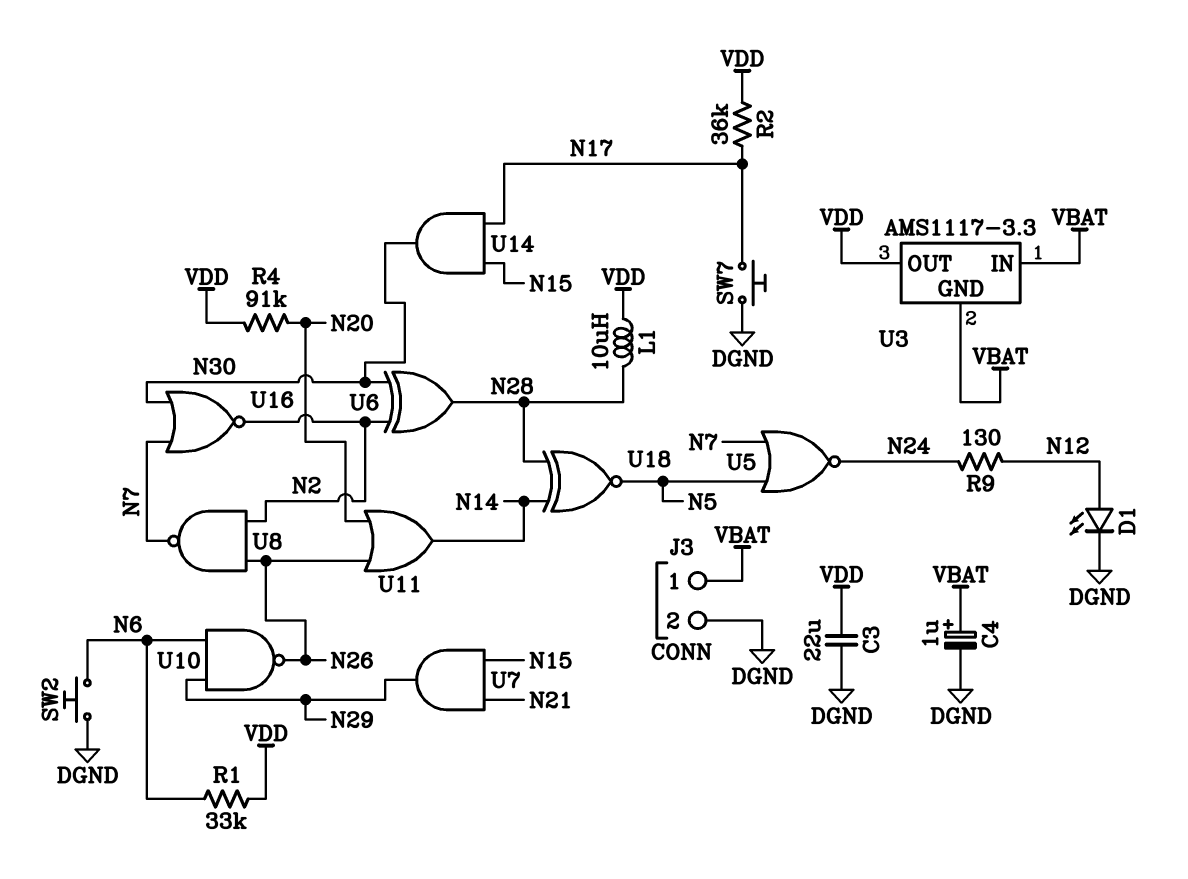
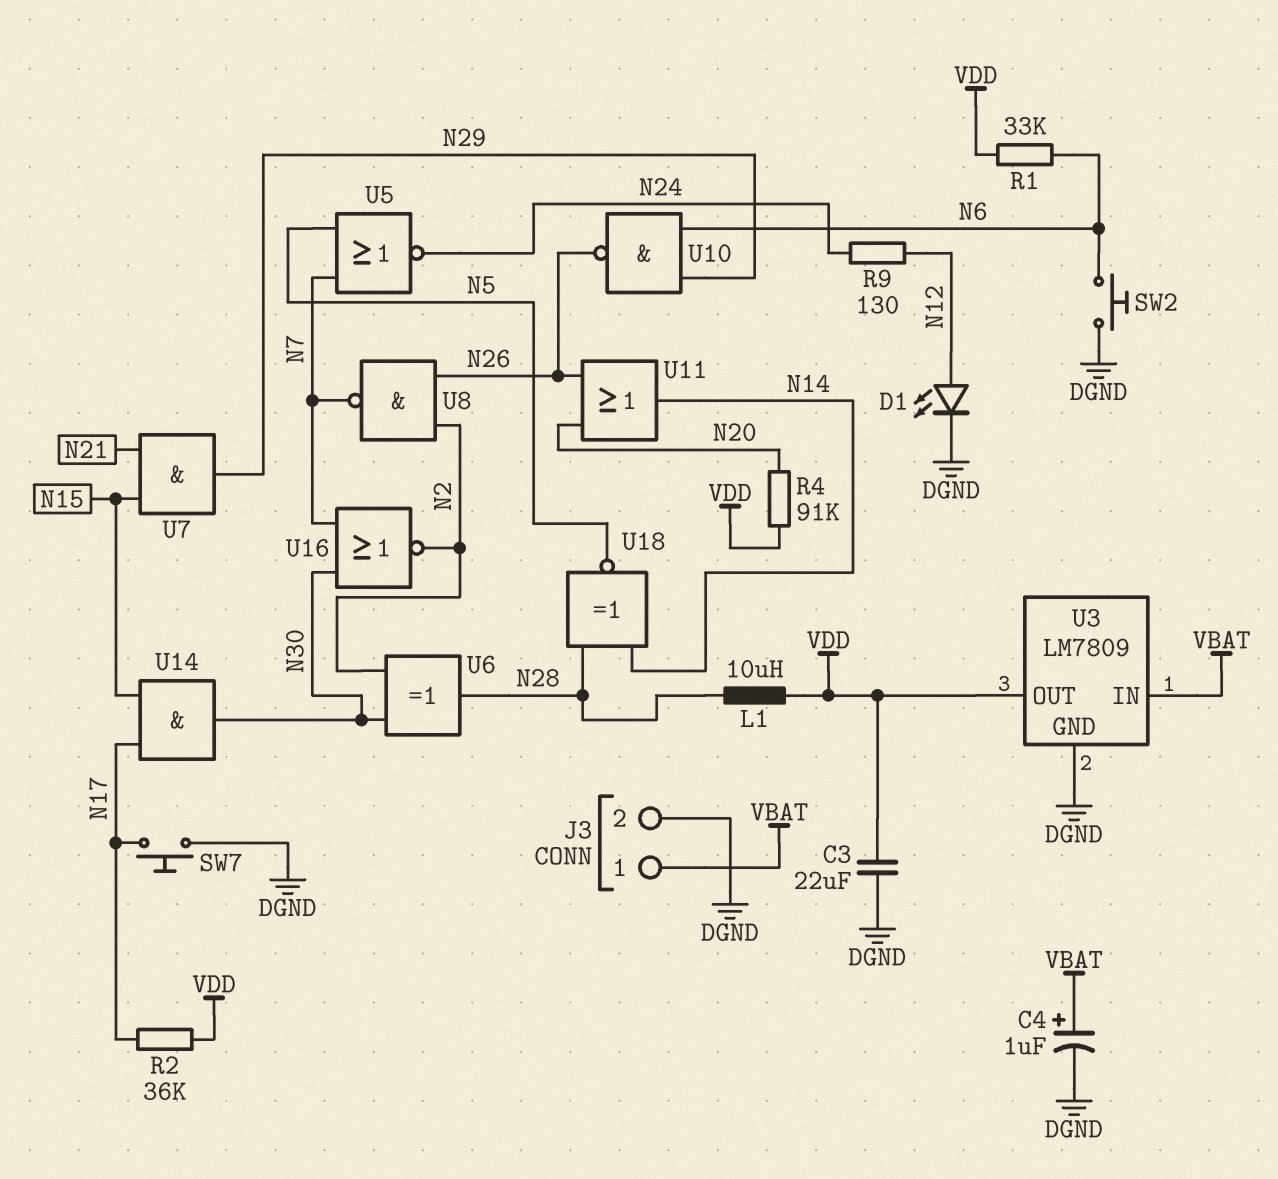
U3: AMS1117-3.3 -> LM7809
U3 pin GND: VBAT -> DGND

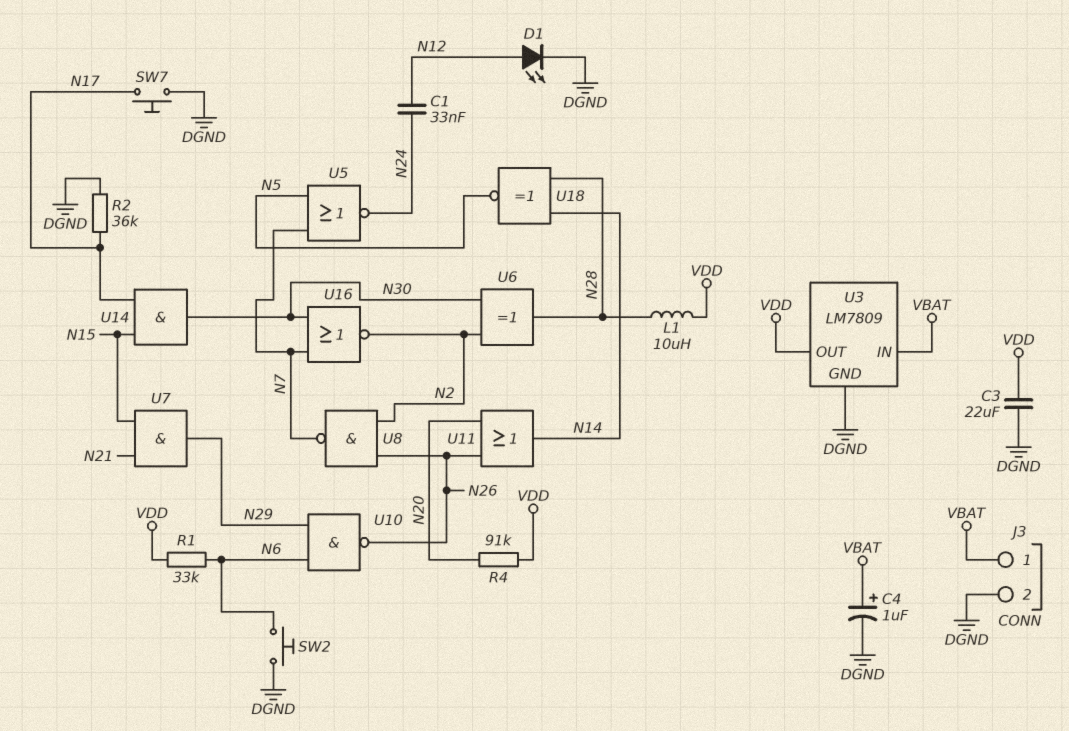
C1: none -> 33nF (N12, N24)
R2: 36k (N17, VDD) -> 36k (DGND, N17)
R9: 130 (N12, N24) -> none

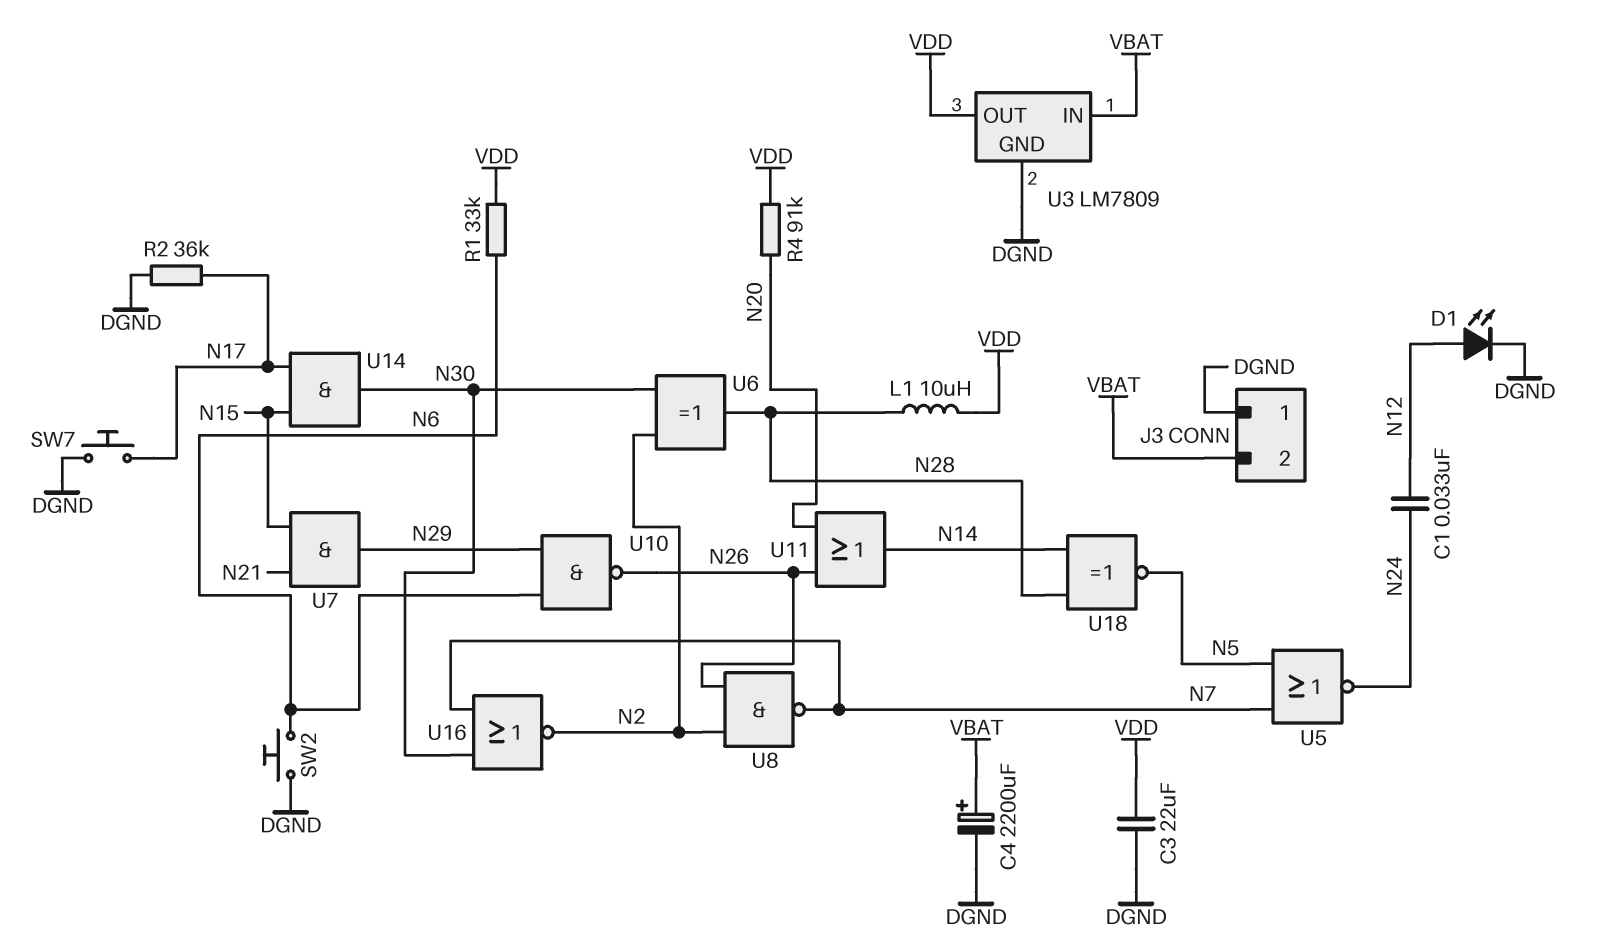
C4: 1uF (plus VBAT, minus DGND) -> 2200uF (plus VBAT, minus DGND)
J3 pin 1: VBAT -> DGND
J3 pin 2: DGND -> VBAT

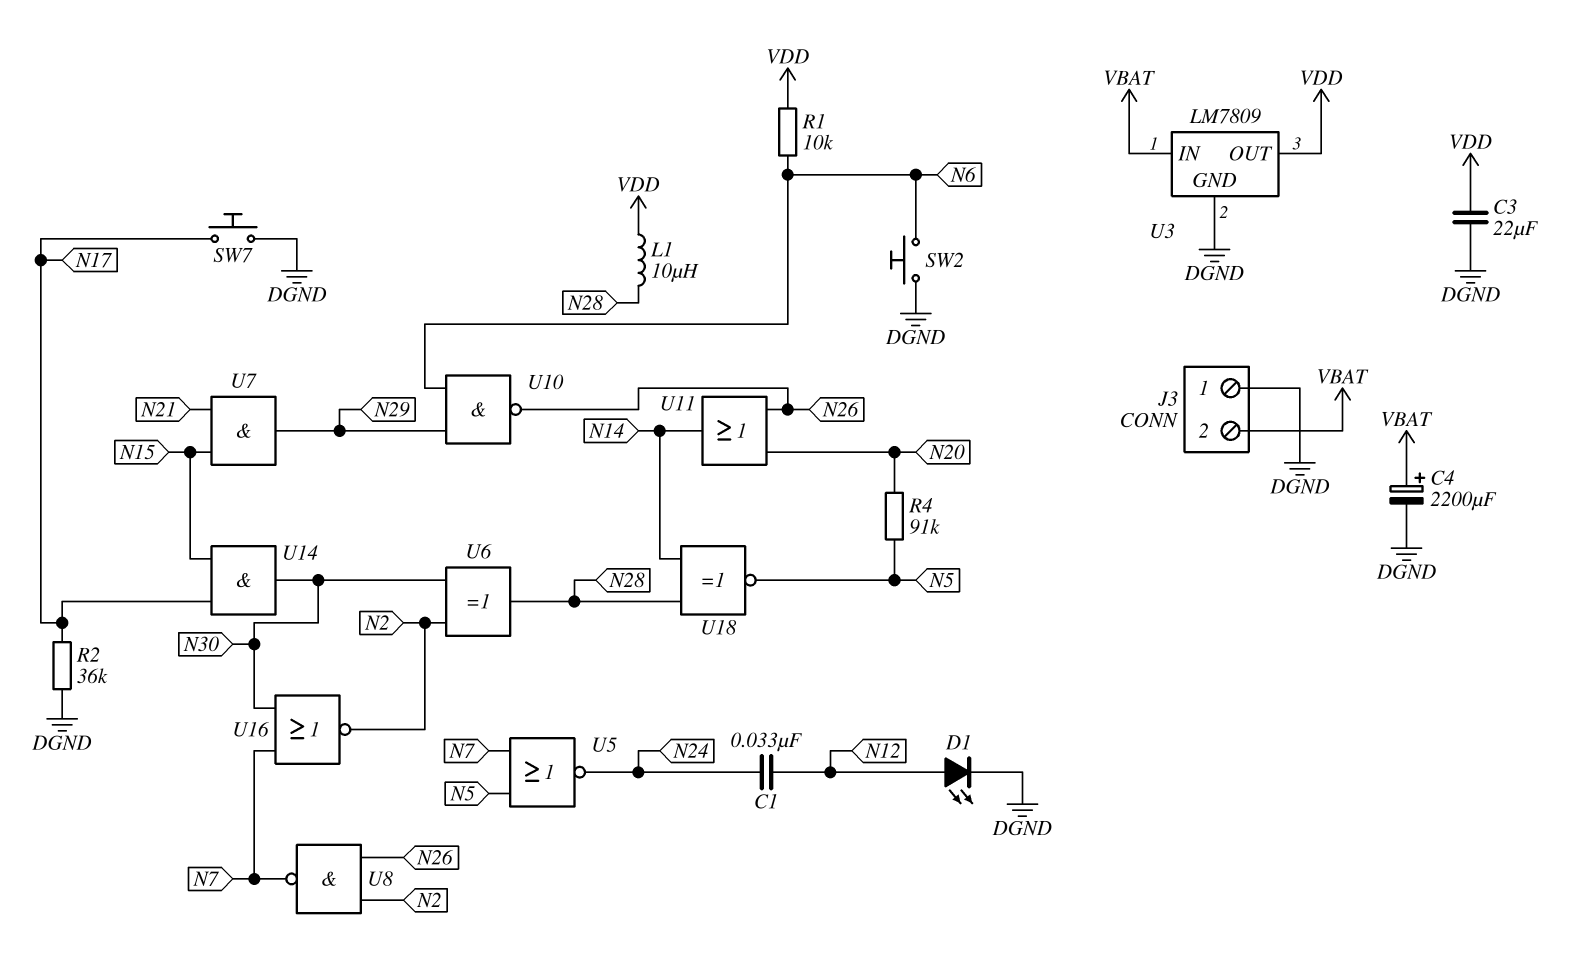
R1: 33k (N6, VDD) -> 10k (N6, VDD)
R4: 91k (N20, VDD) -> 91k (N5, N20)

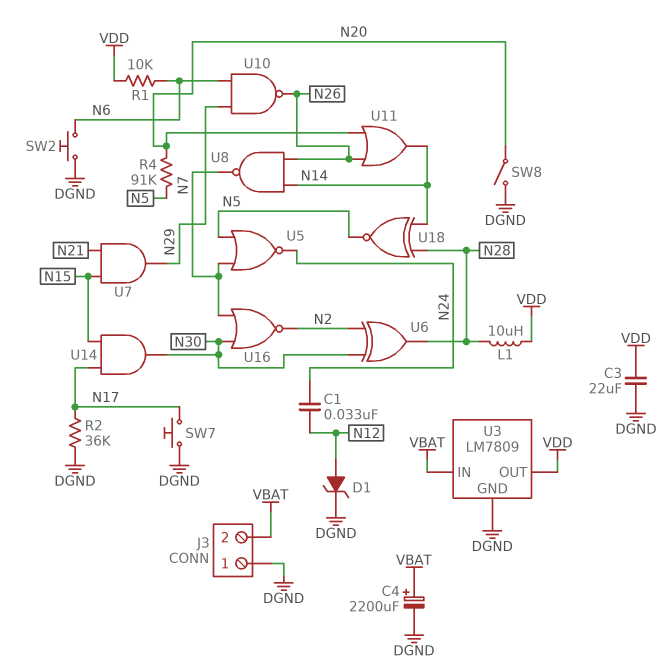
D1: LED (A N12, K DGND) -> zener (A N12, K DGND)
SW8: none -> switch (DGND, N20)
U8: NAND (in N2, in N26, out N7) -> NAND (in N14, in N26, out N7)

